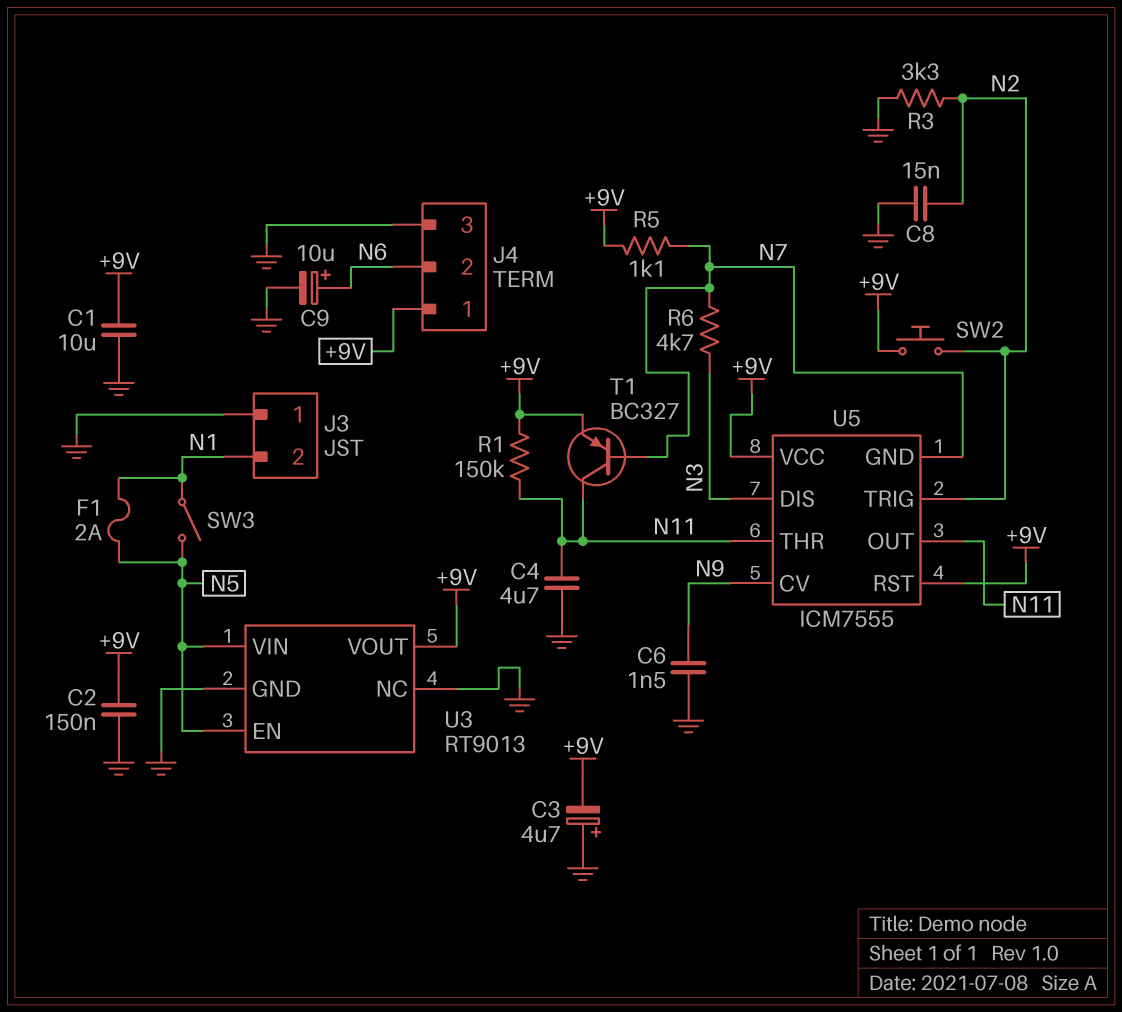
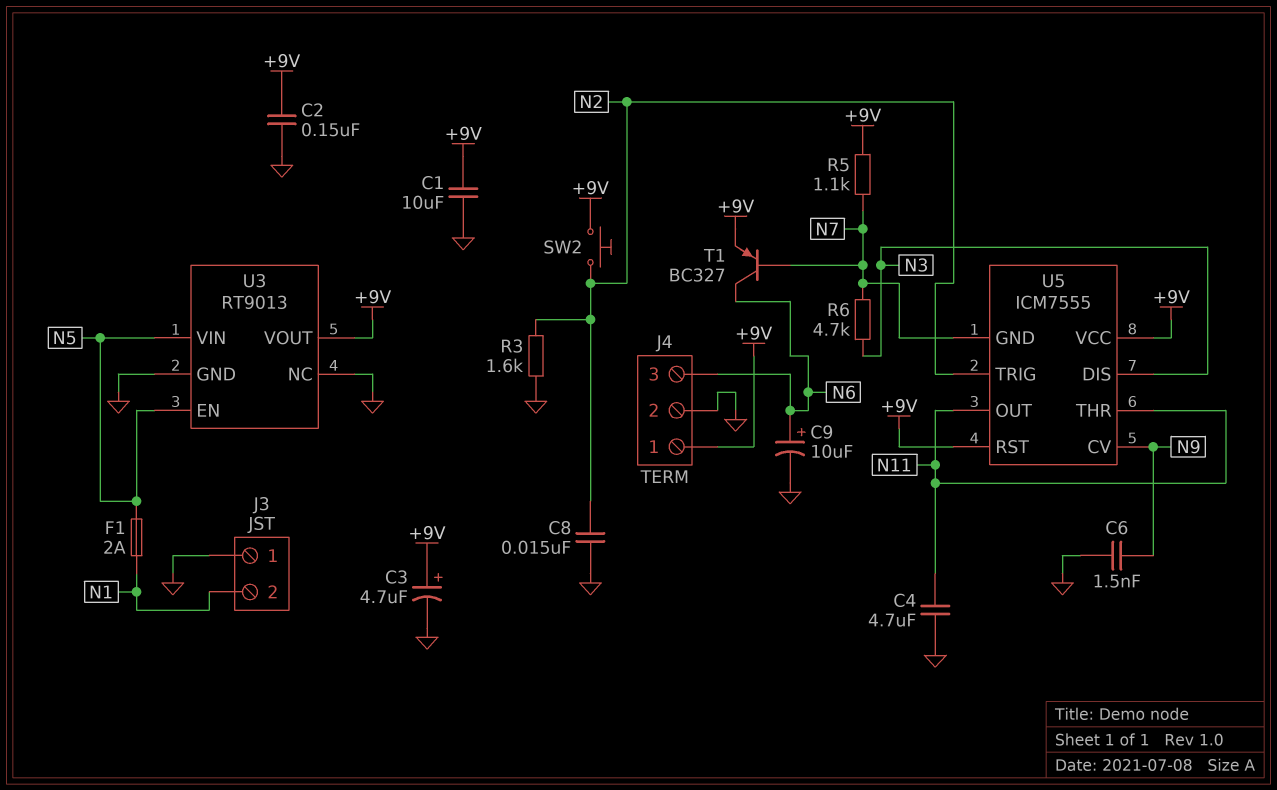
C3: 4.7uF (plus GND, minus +9V) -> 4.7uF (plus +9V, minus GND)
J4 pin 2: N6 -> GND
J4 pin 3: GND -> N6
R1: 150k (+9V, N11) -> none
R3: 3.3k (GND, N2) -> 1.6k (GND, N2)
SW3: switch (N1, N5) -> none
T1: PNP BC327 (B N7, C N11, E +9V) -> PNP BC327 (B N7, C N6, E +9V)

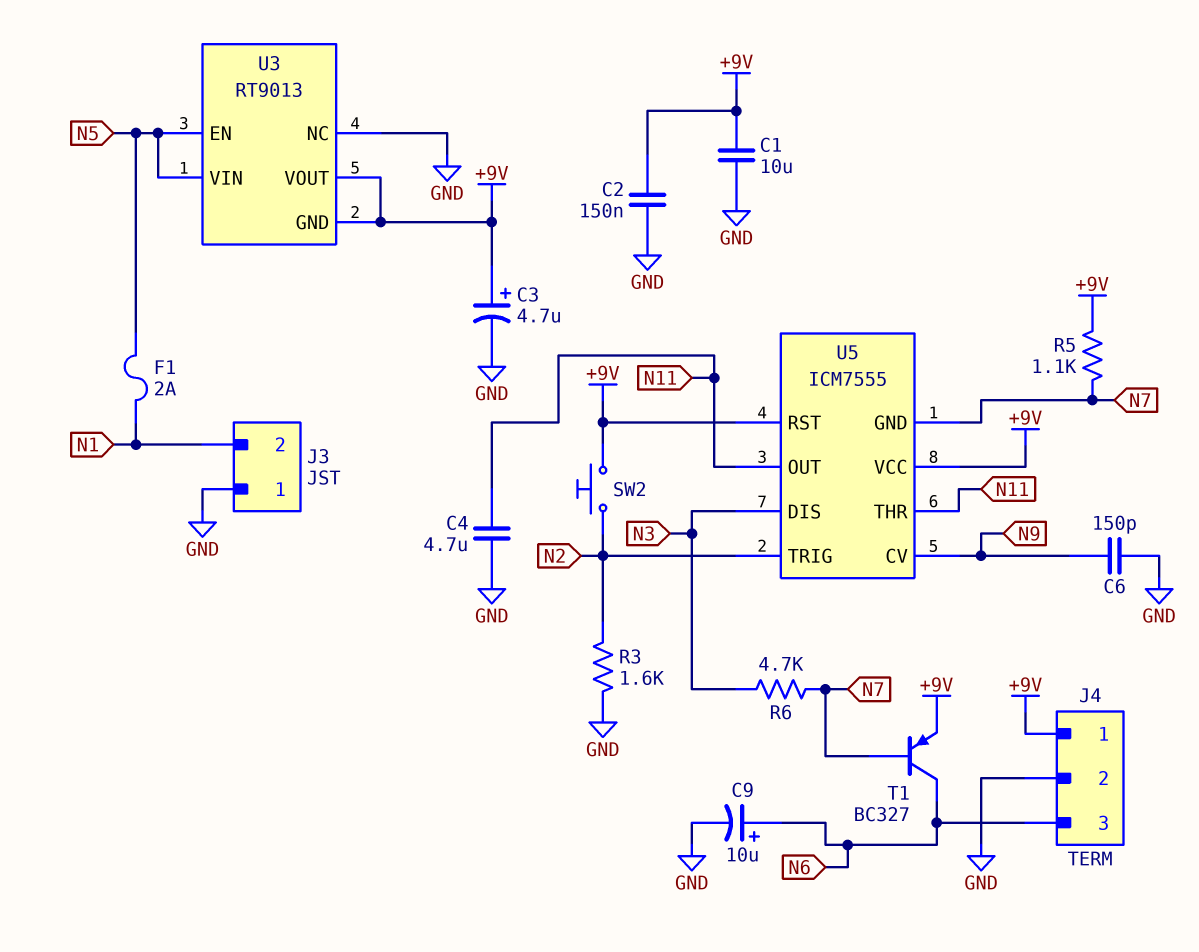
C6: 1.5nF (GND, N9) -> 150pF (GND, N9)
C8: 15nF (GND, N2) -> none
U3 pin GND: GND -> +9V

